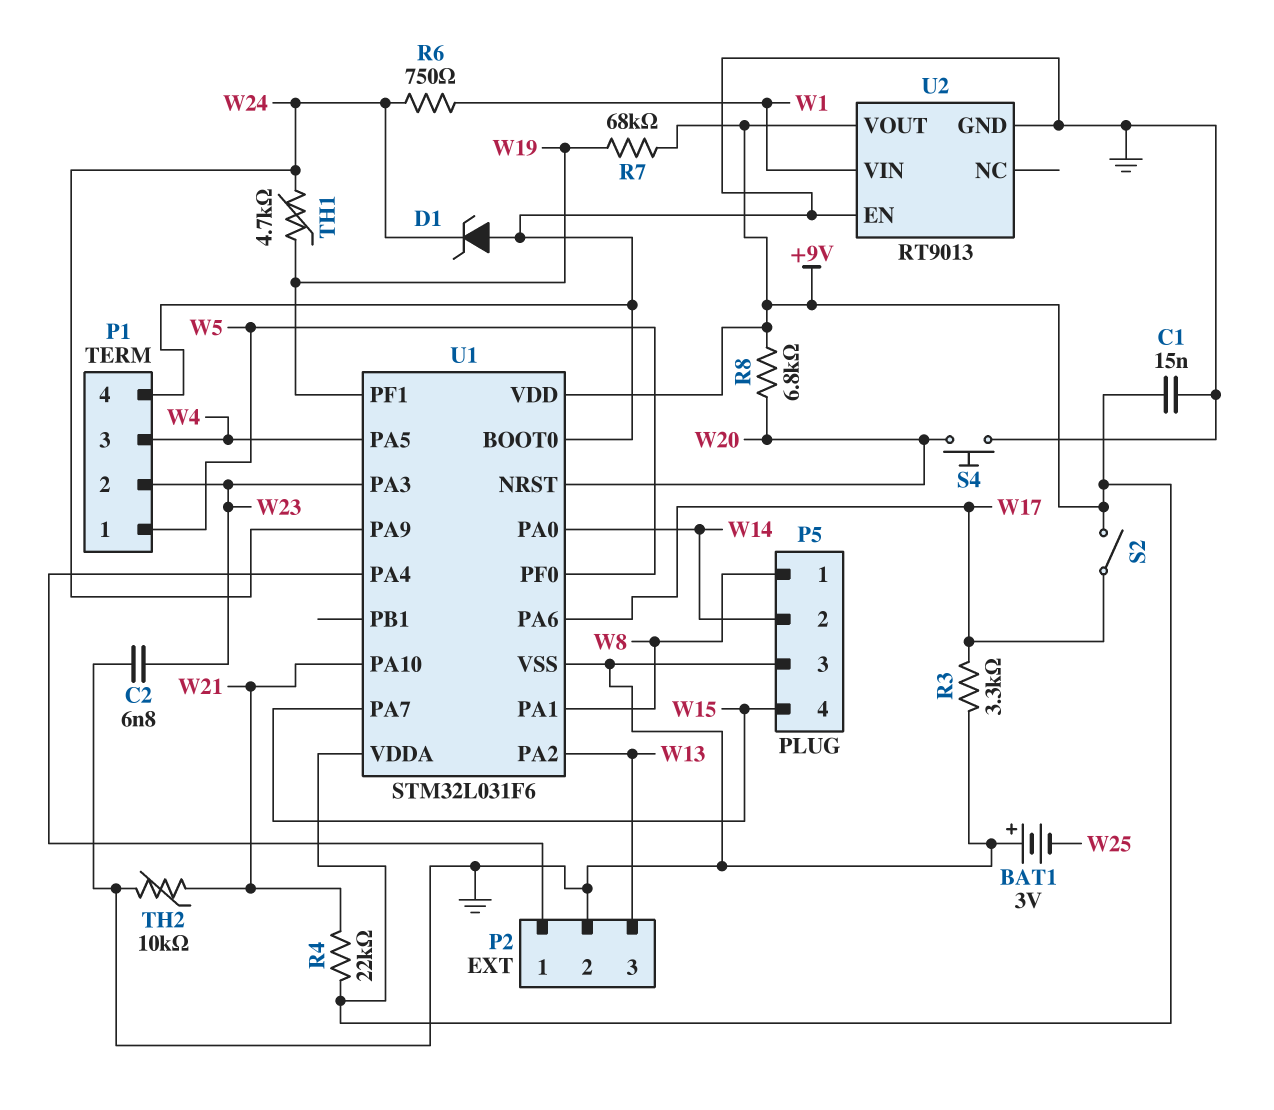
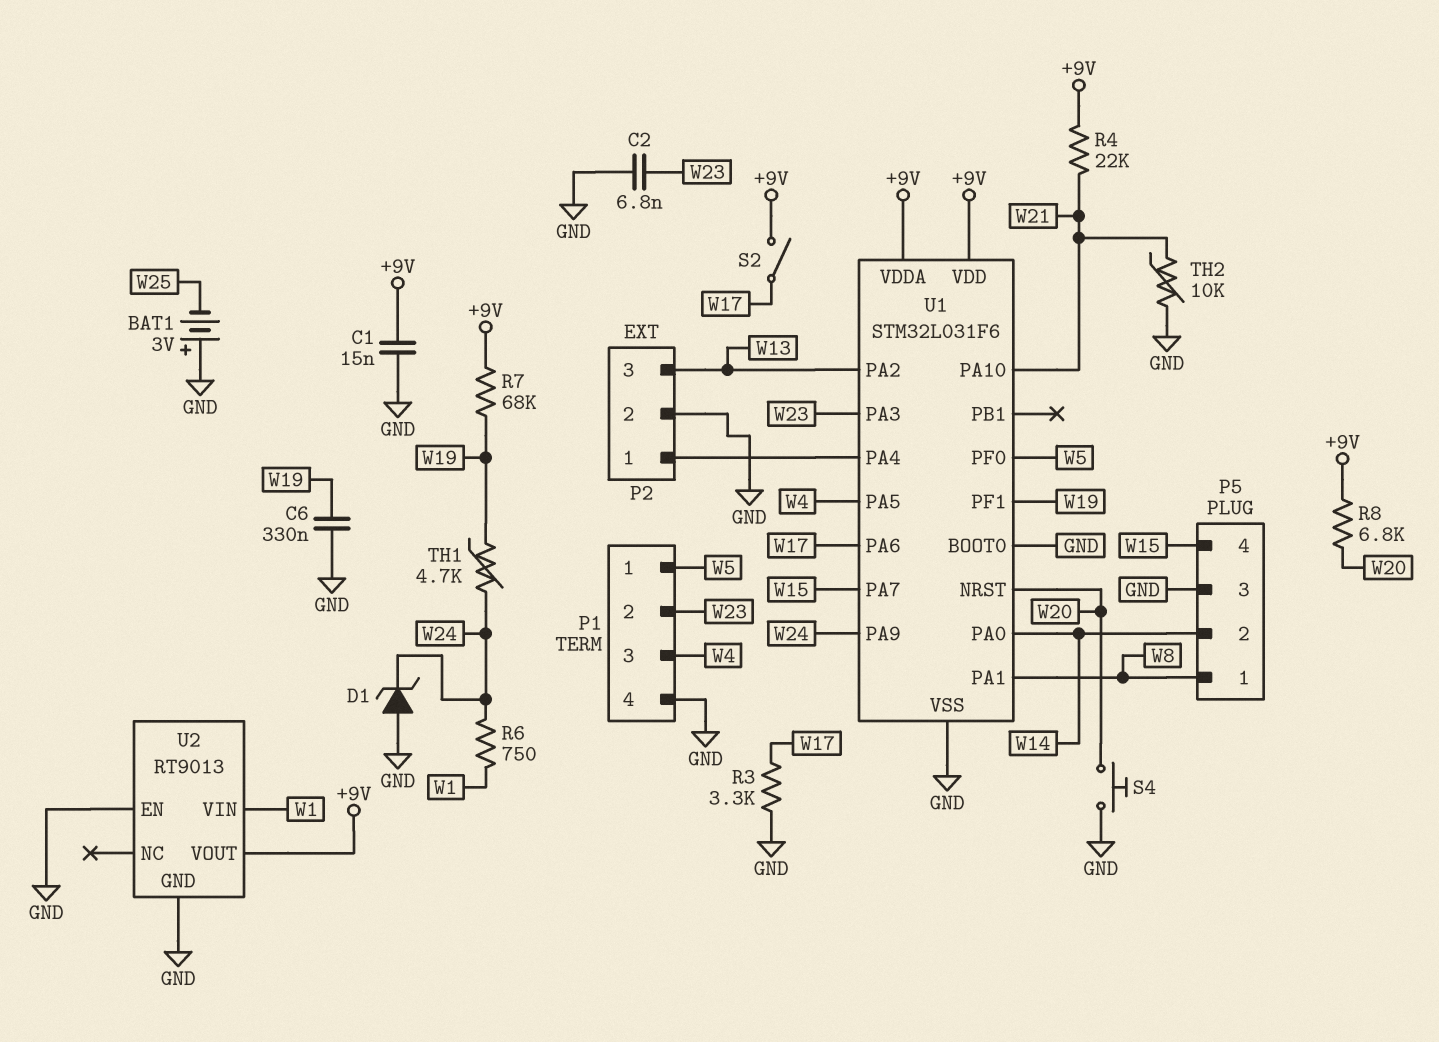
C6: none -> 330nF (GND, W19)

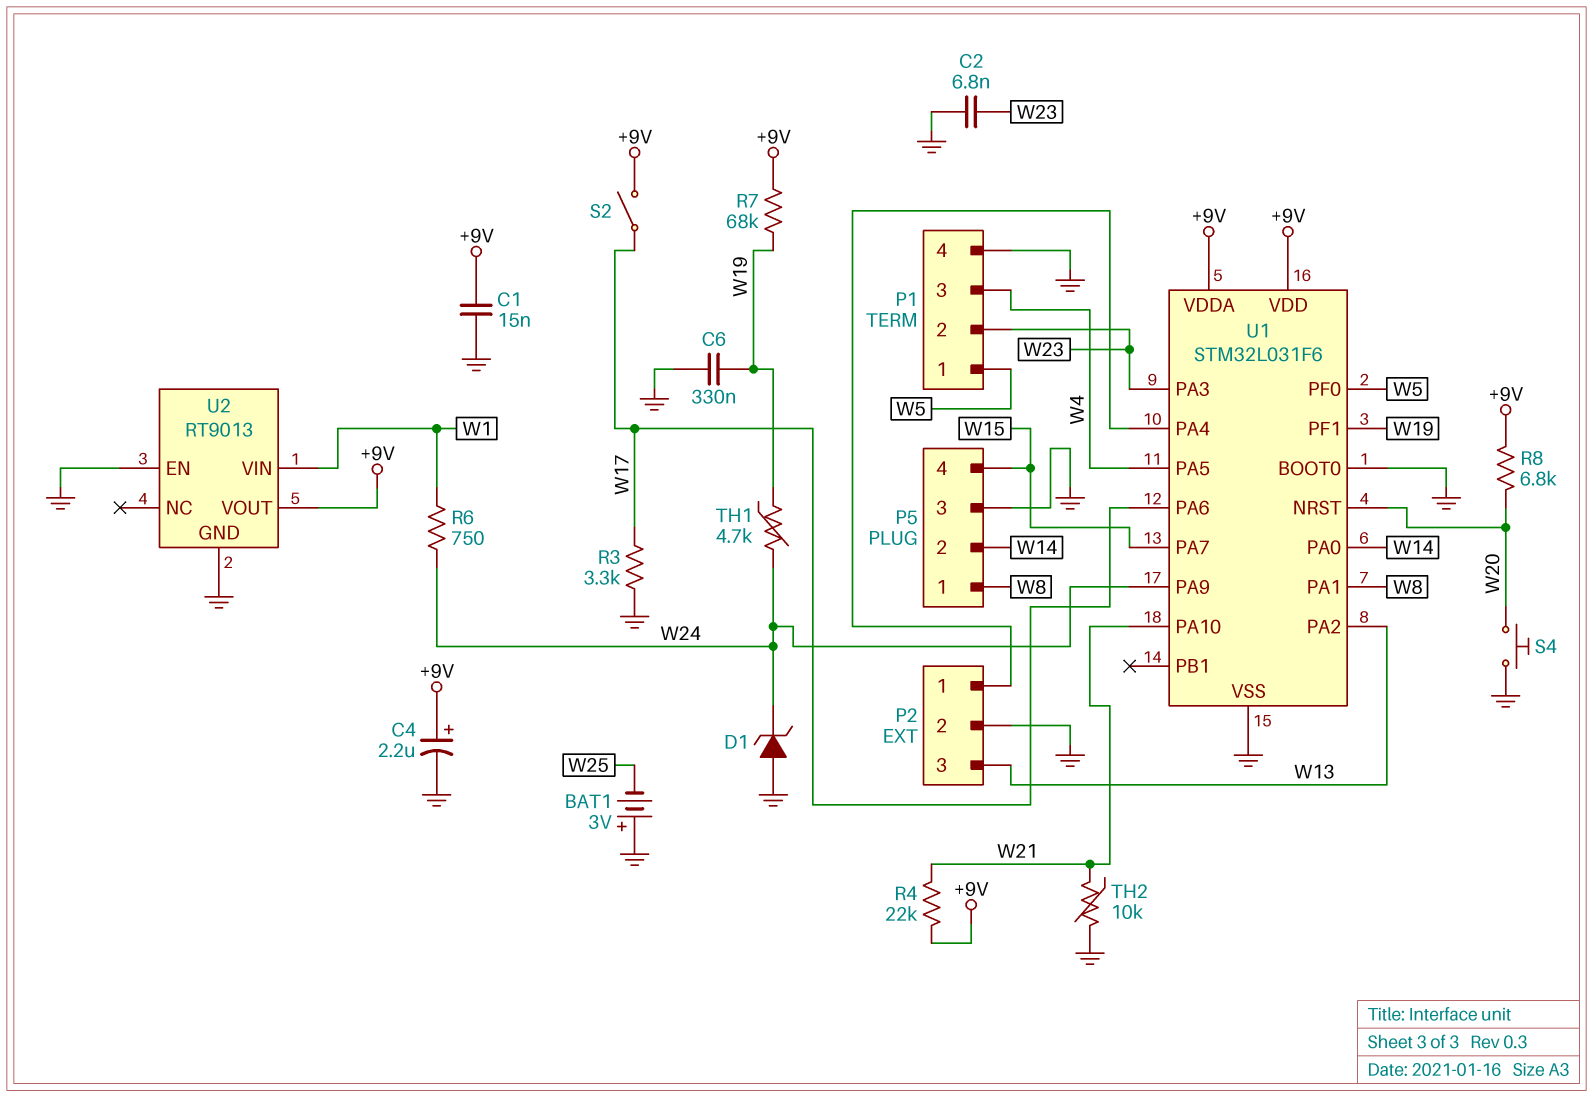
C4: none -> 2.2uF (plus +9V, minus GND)

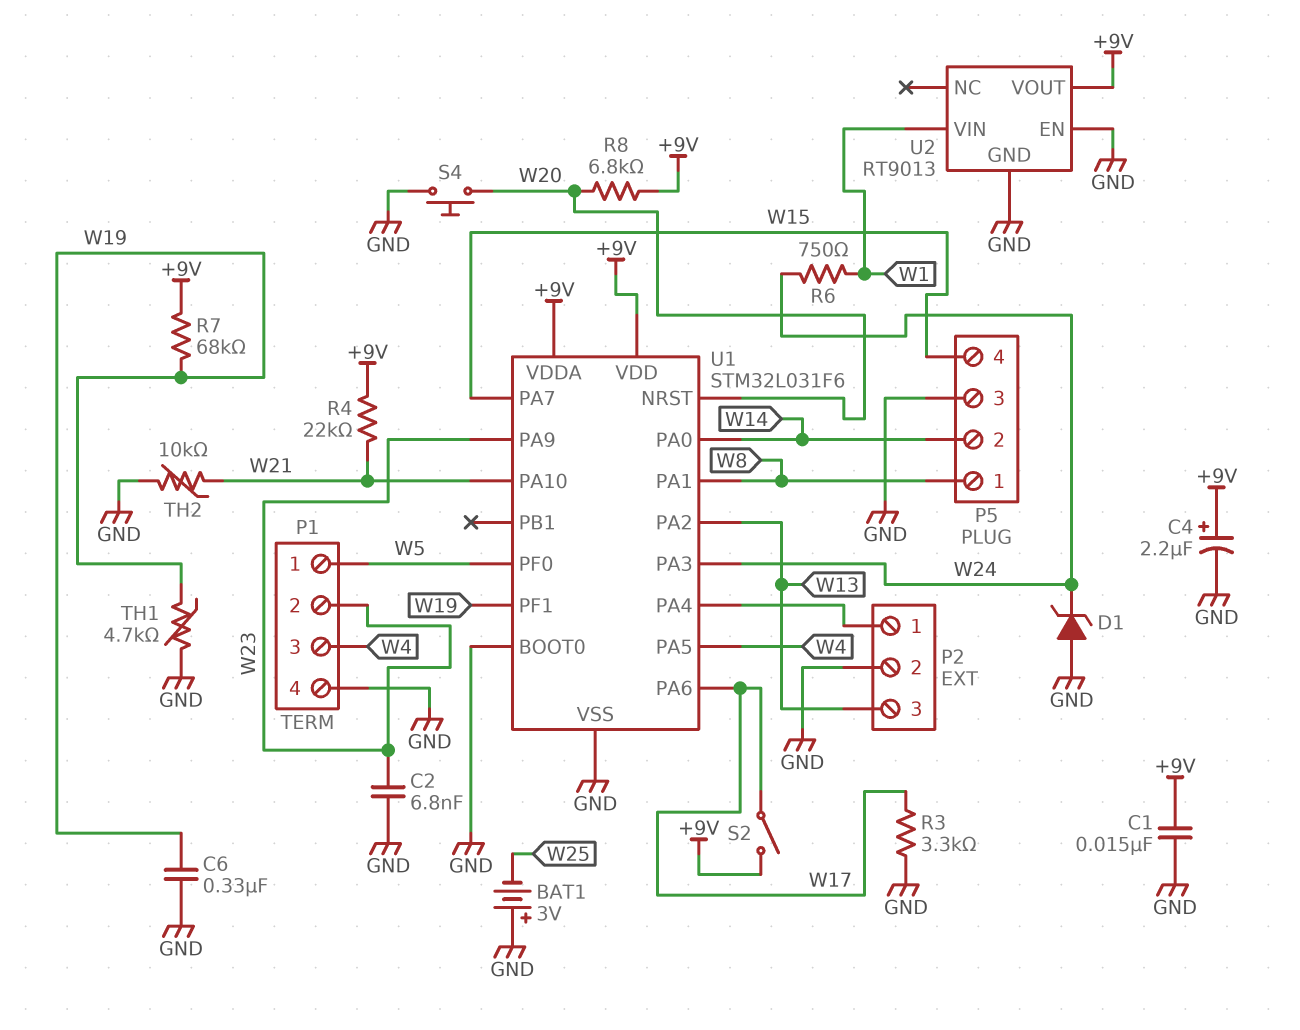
TH1: 4.7k (W19, W24) -> 4.7k (GND, W19)
U1 pin PA3: W23 -> W24
U1 pin PA9: W24 -> W23

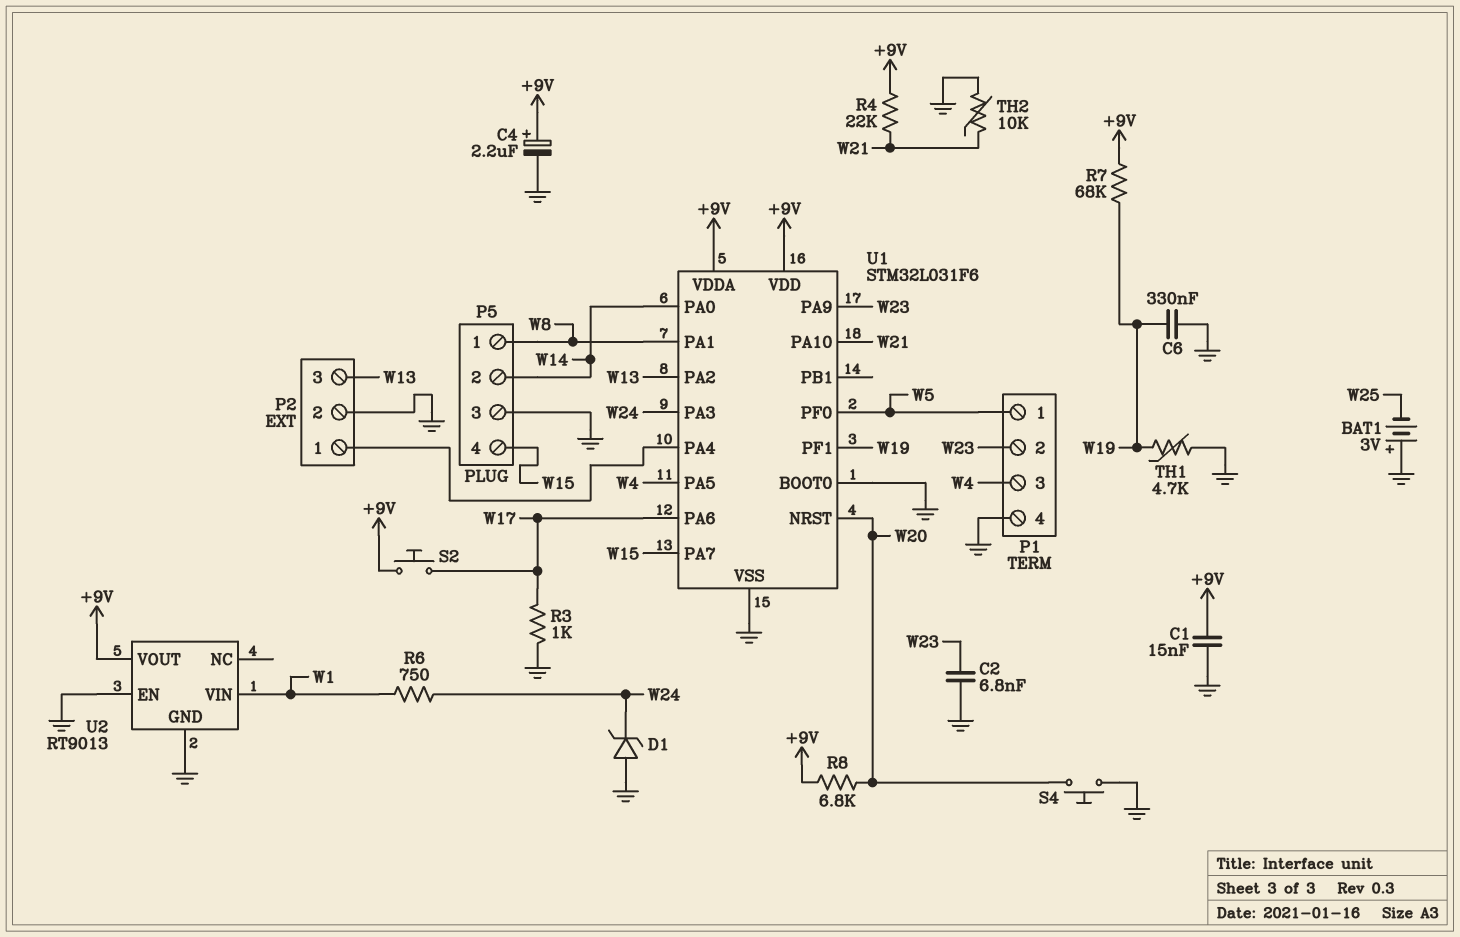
R3: 3.3k (GND, W17) -> 1k (GND, W17)
S2: switch (+9V, W17) -> button (+9V, W17)

